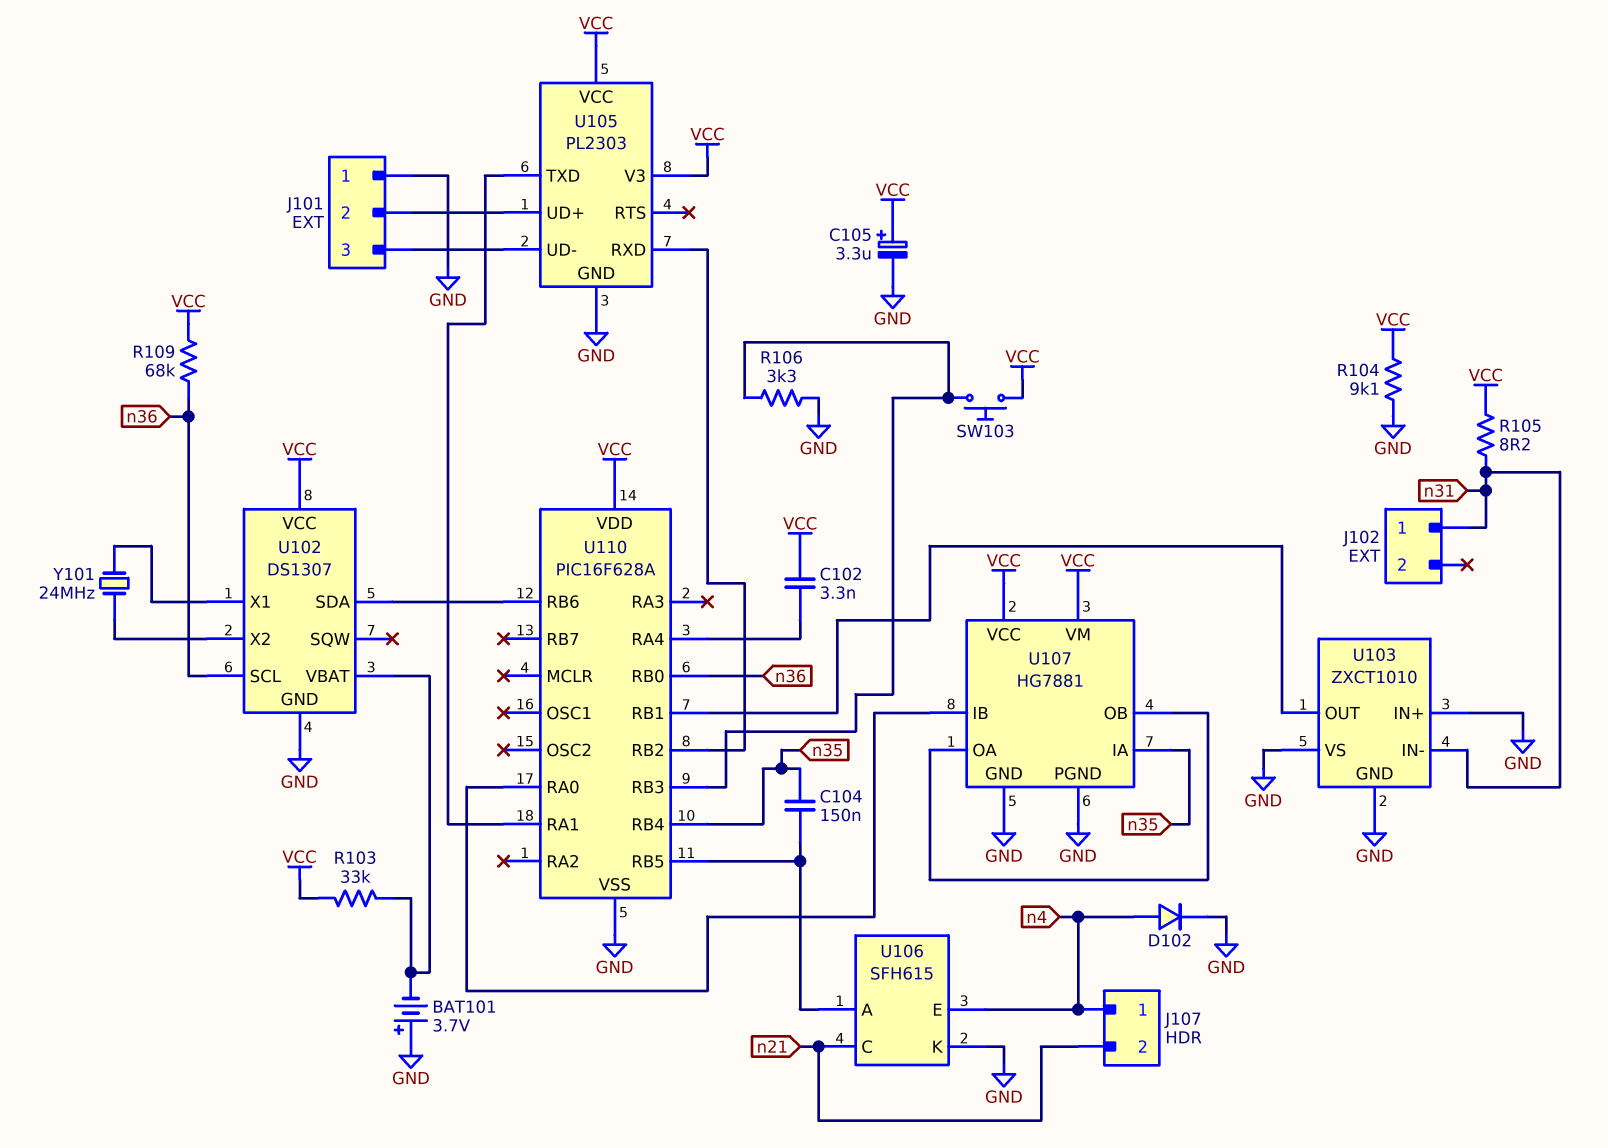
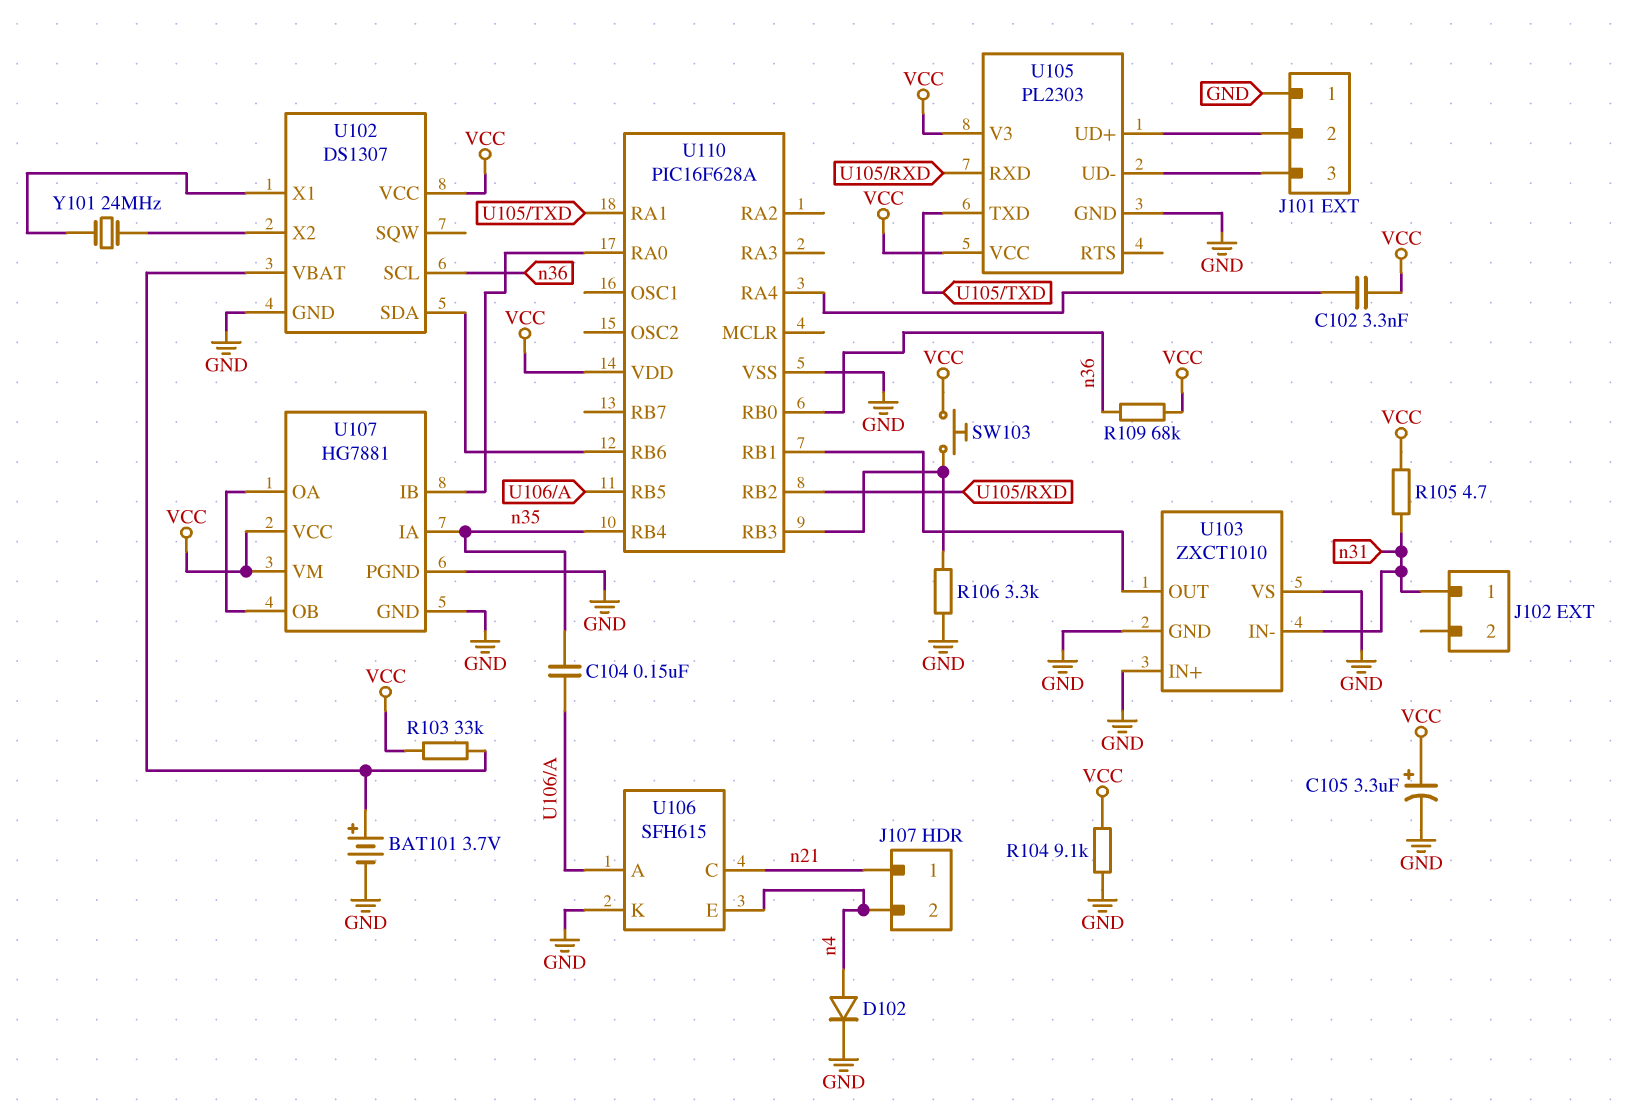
BAT101: 3.7V (plus GND, minus U102/VBAT) -> 3.7V (plus U102/VBAT, minus GND)
J107 pin 1: n4 -> n21
J107 pin 2: n21 -> n4
R105: 8.2 (VCC, n31) -> 4.7 (VCC, n31)

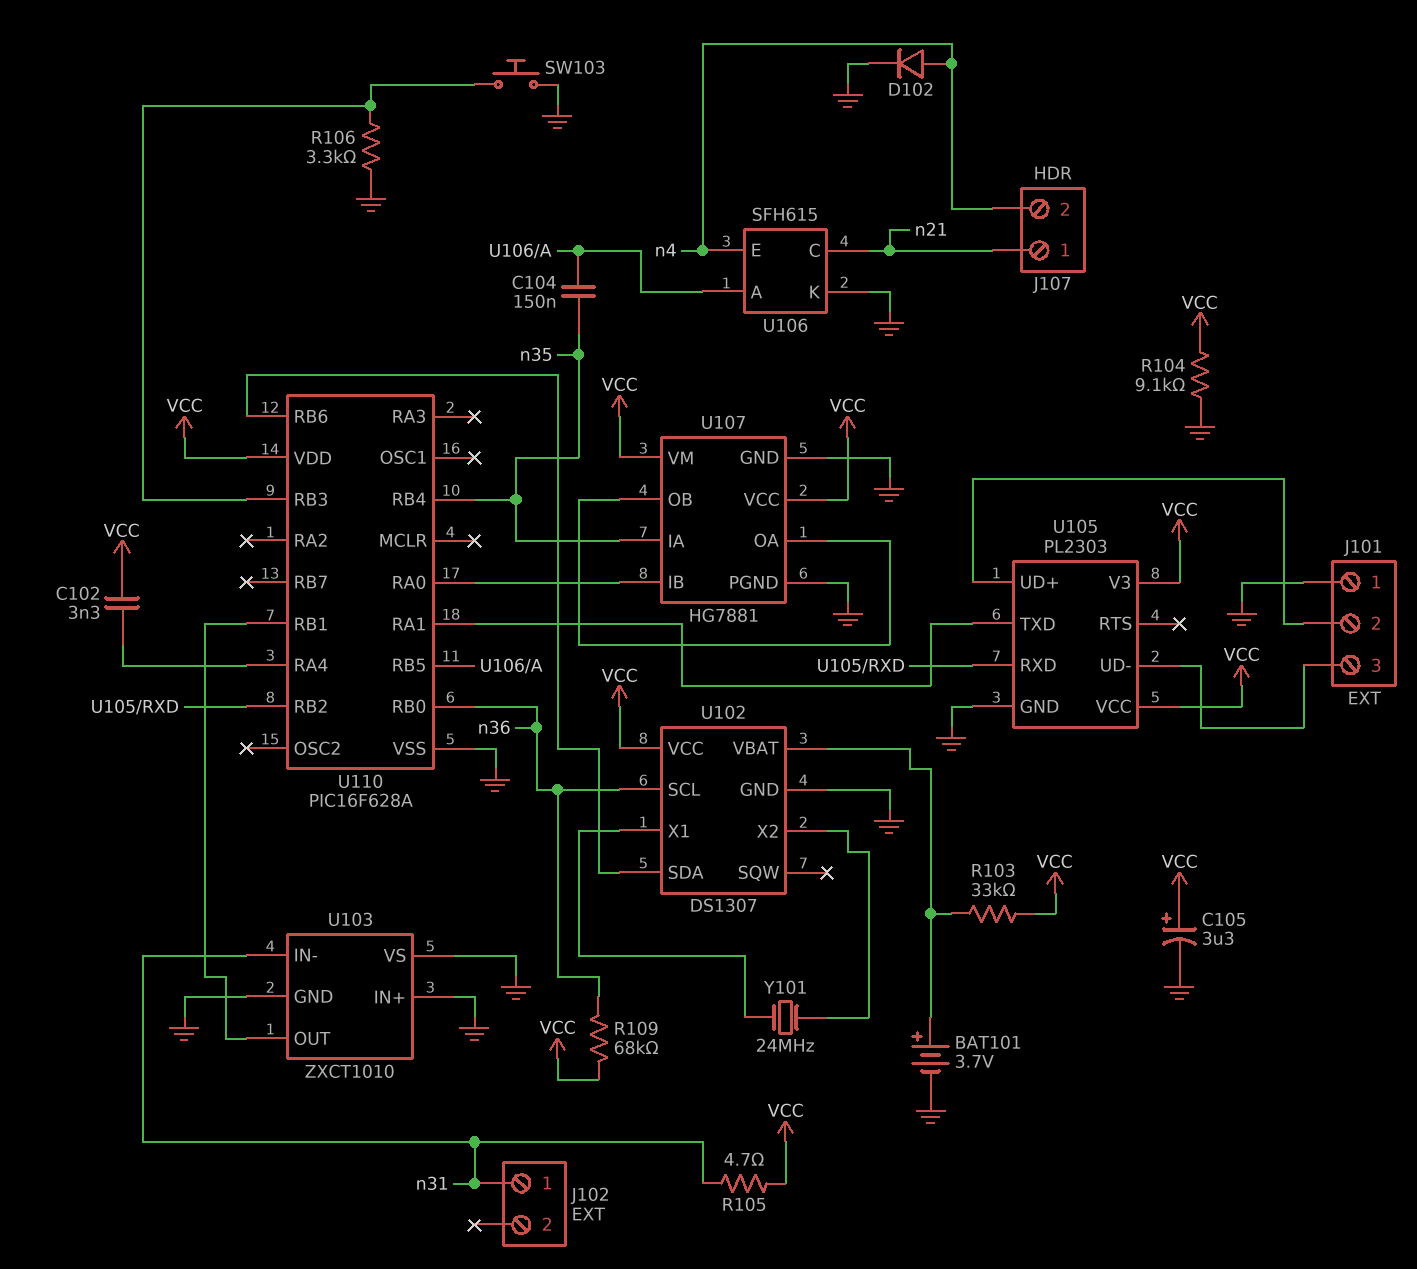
SW103: button (U110/RB3, VCC) -> button (GND, U110/RB3)

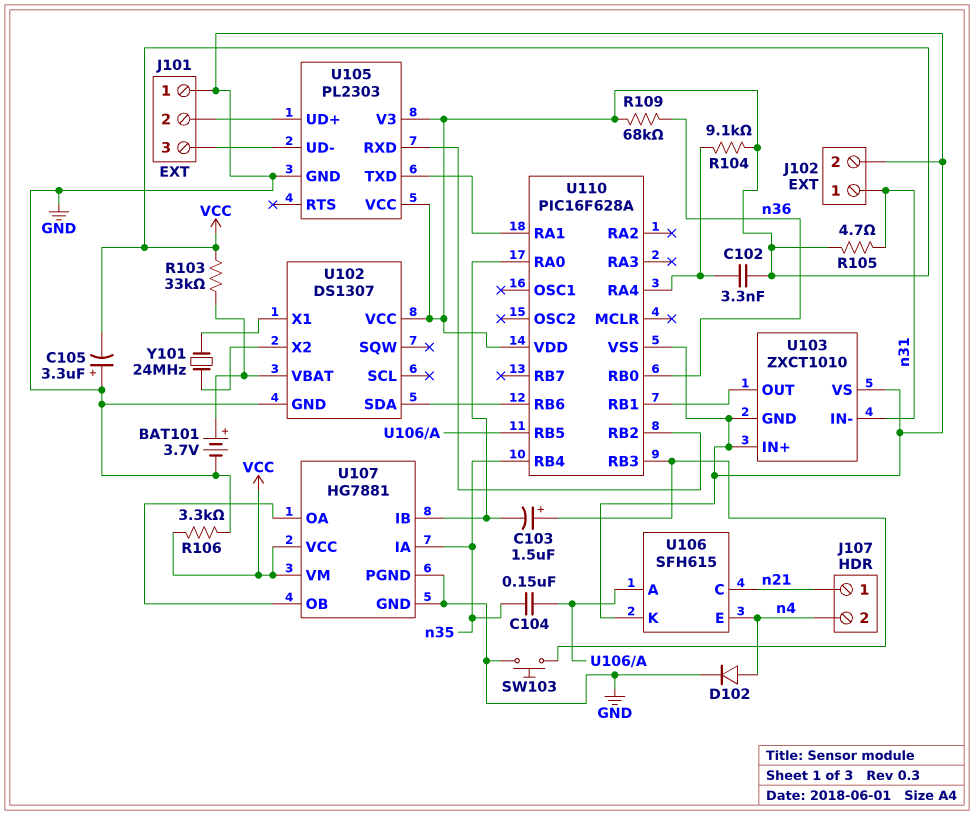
C103: none -> 1.5uF (plus U110/RB3, minus U107/IB)
C105: 3.3uF (plus VCC, minus GND) -> 3.3uF (plus GND, minus VCC)
J102 pin 2: none -> GND
R104: 9.1k (GND, VCC) -> 9.1k (U110/RA4, VCC)
R106: 3.3k (GND, U110/RB3) -> 3.3k (GND, VCC)
U102 pin SCL: n36 -> none

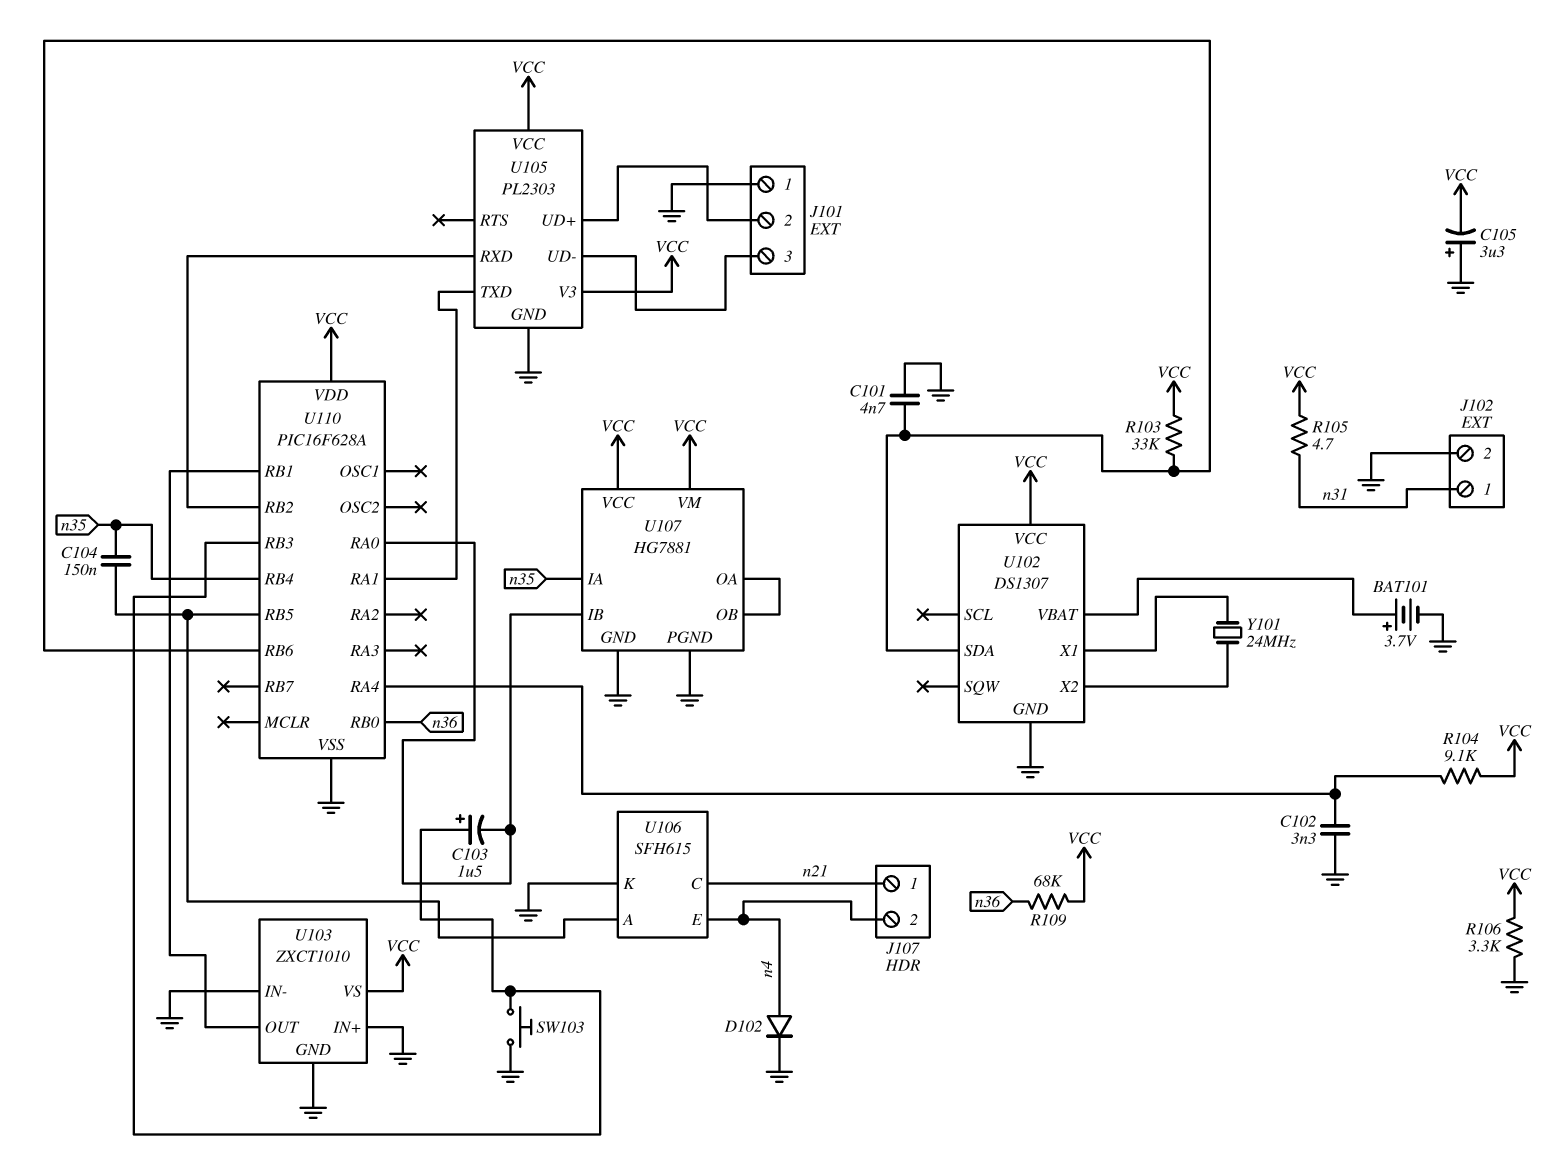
C101: none -> 4.7nF (GND, U102/SDA)
C102: 3.3nF (U110/RA4, VCC) -> 3.3nF (GND, U110/RA4)
R103: 33k (U102/VBAT, VCC) -> 33k (U102/SDA, VCC)
U103 pin IN-: n31 -> GND
U103 pin VS: GND -> VCC

